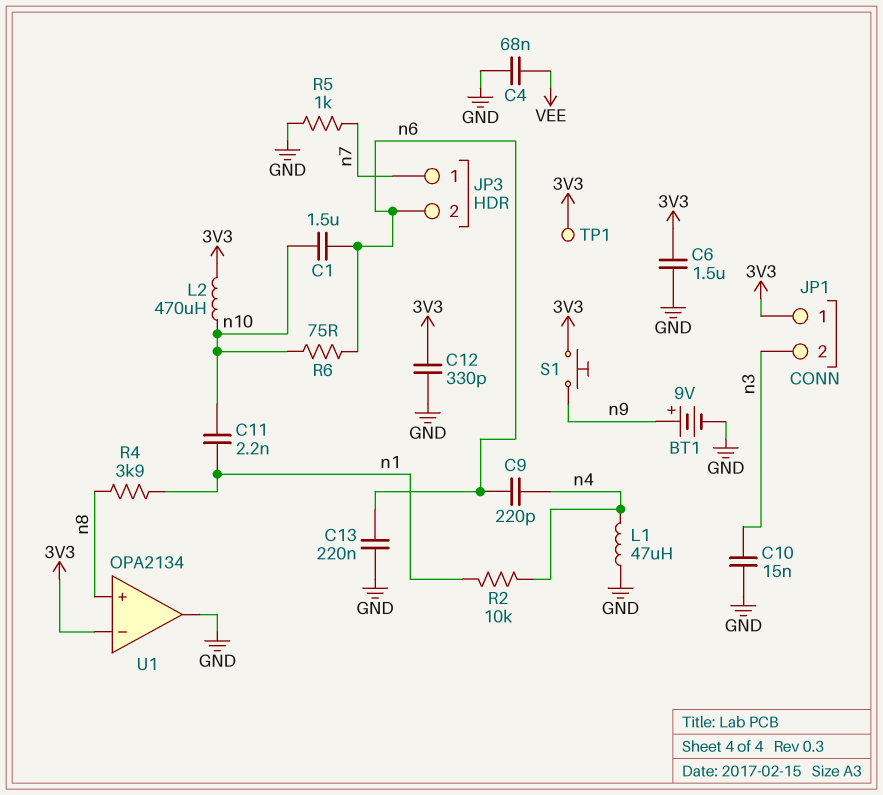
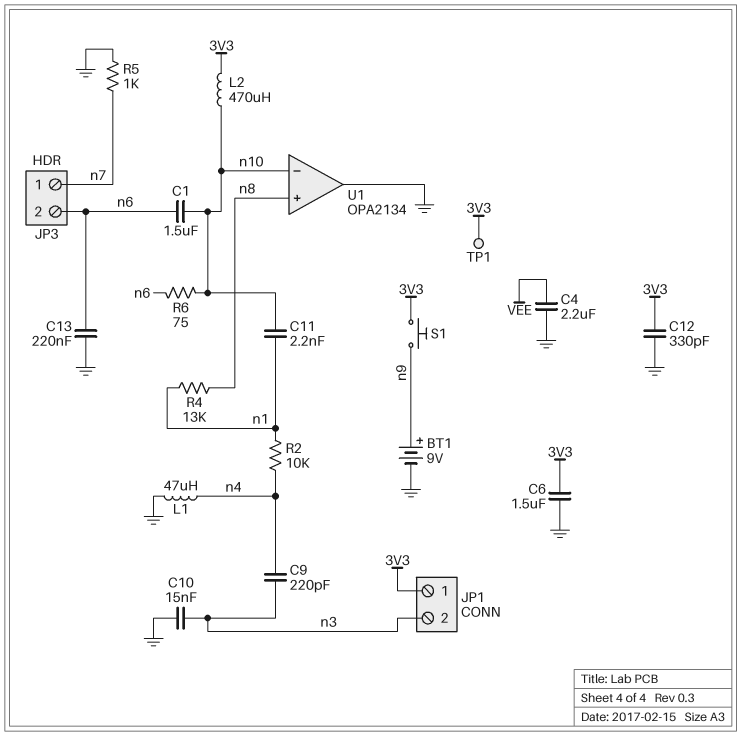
C4: 68nF (GND, VEE) -> 2.2uF (GND, VEE)
C9: 220pF (n4, n6) -> 220pF (n3, n4)
R4: 3.9k (n1, n8) -> 13k (n1, n8)
U1 pin in-: 3V3 -> n10

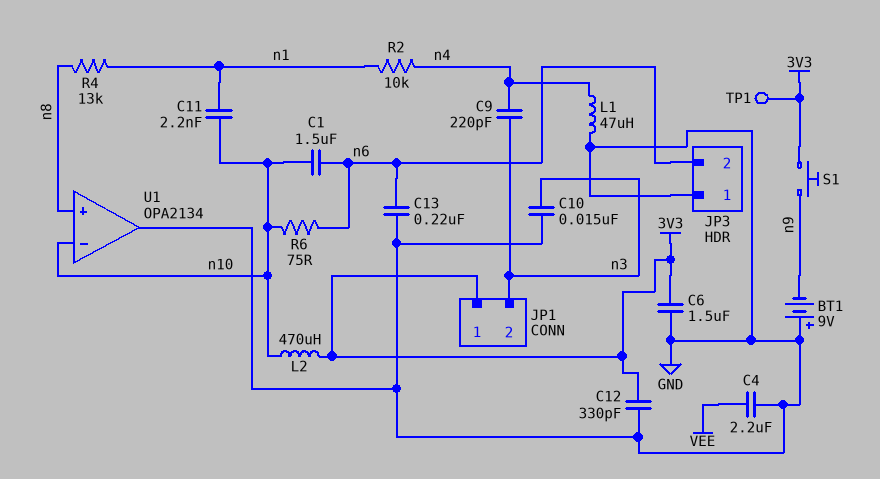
BT1: 9V (plus n9, minus GND) -> 9V (plus GND, minus n9)
JP3 pin 1: n7 -> GND
R5: 1k (GND, n7) -> none

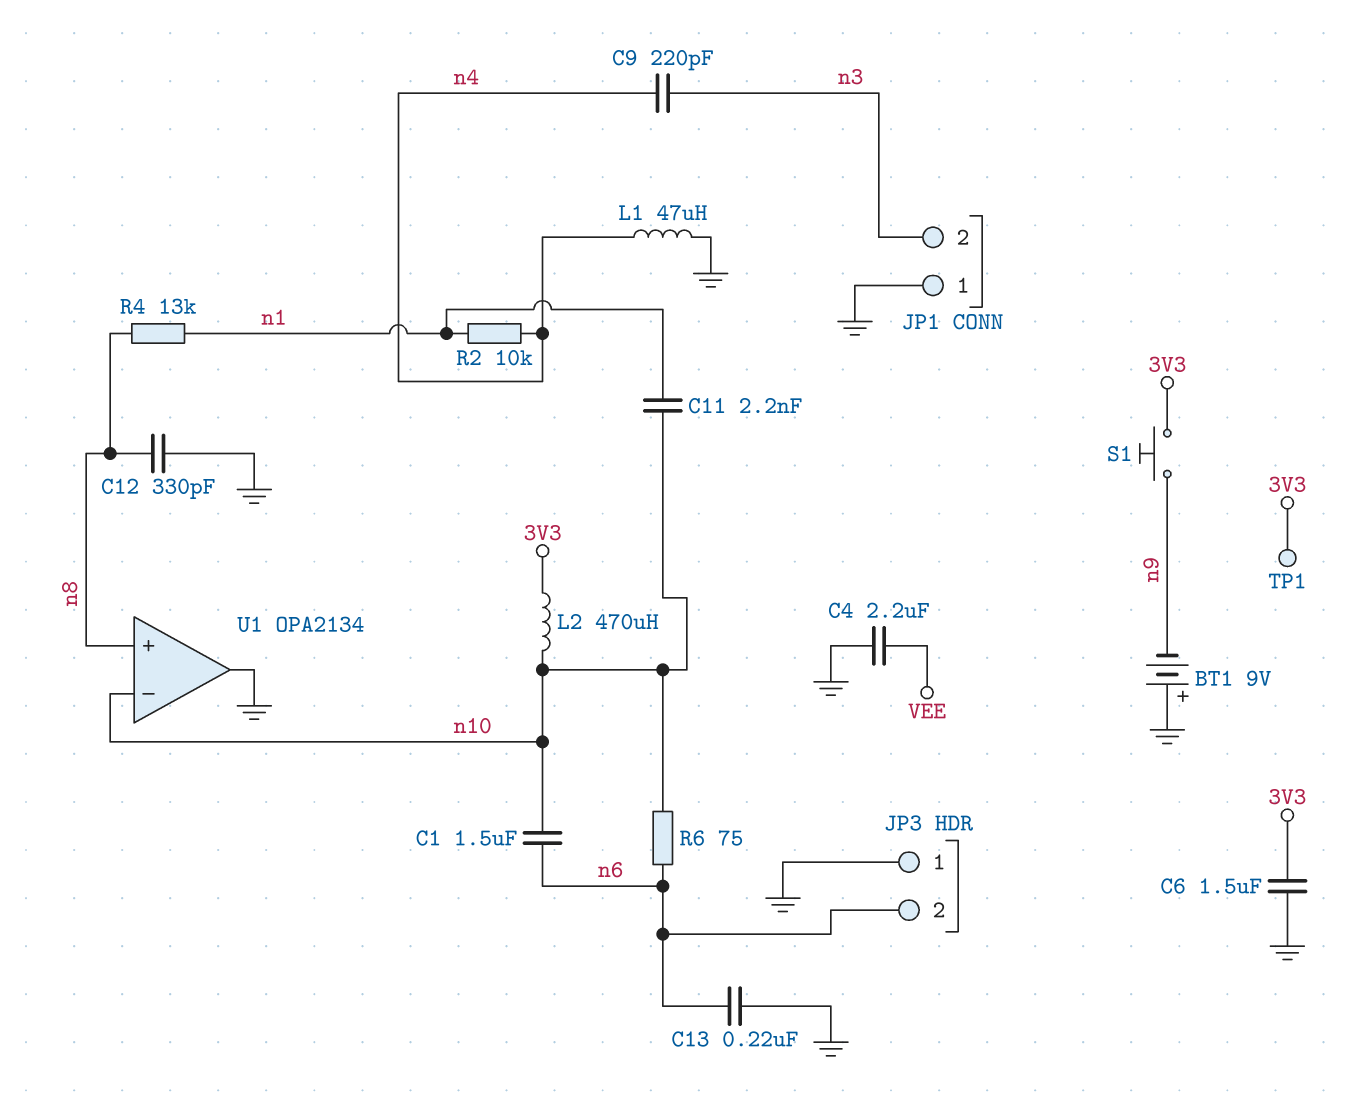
C10: 15nF (GND, n3) -> none
C12: 330pF (3V3, GND) -> 330pF (GND, n8)
JP1 pin 1: 3V3 -> GND

